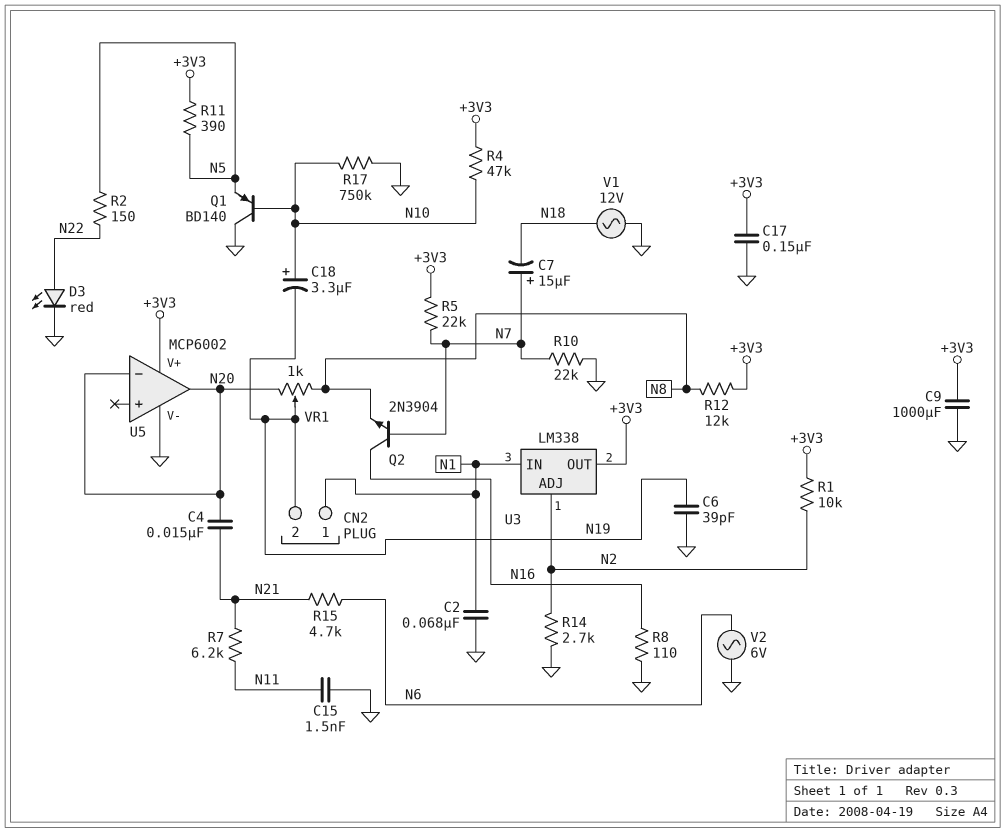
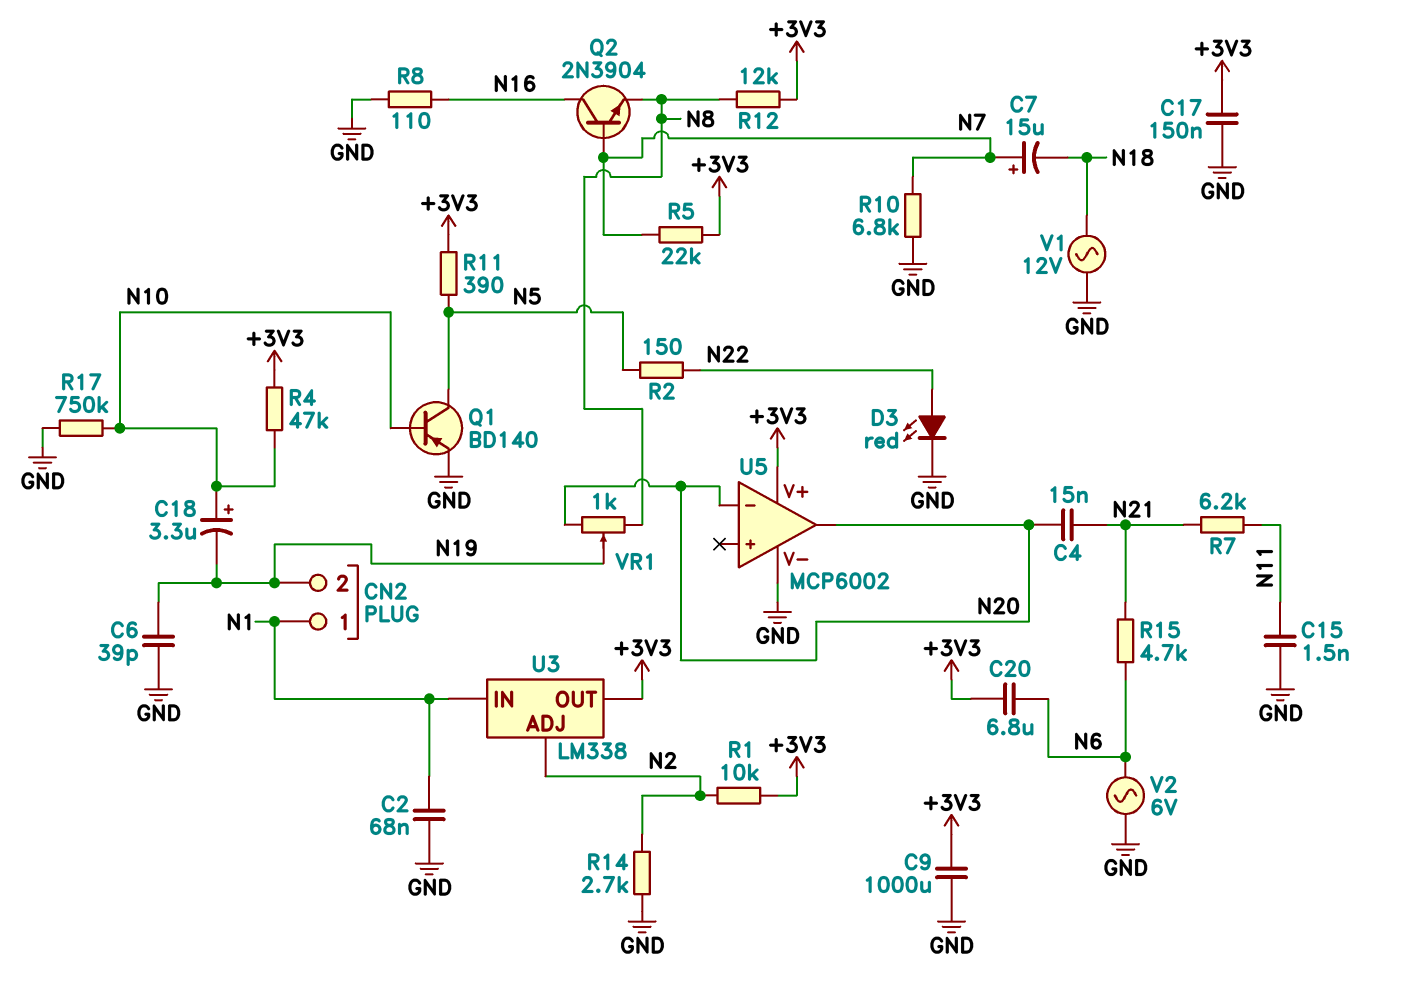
C20: none -> 6.8uF (+3V3, N6)
Q1: PNP BD140 (B N10, C GND, E N5) -> PNP BD140 (B N10, C N5, E GND)
R10: 22k (GND, N7) -> 6.8k (GND, N7)

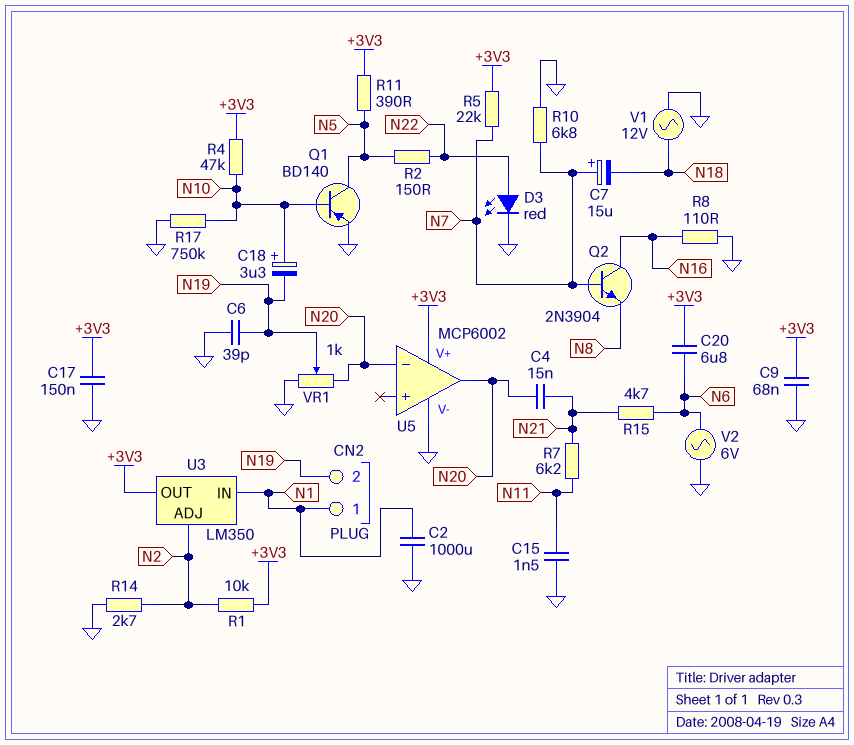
C2: 68nF (GND, N1) -> 1000uF (GND, N1)
C9: 1000uF (+3V3, GND) -> 68nF (+3V3, GND)
R12: 12k (+3V3, N8) -> none
U3: LM338 -> LM350
VR1: 1k (N8, N20, wiper N19) -> 1k (GND, N20, wiper N19)

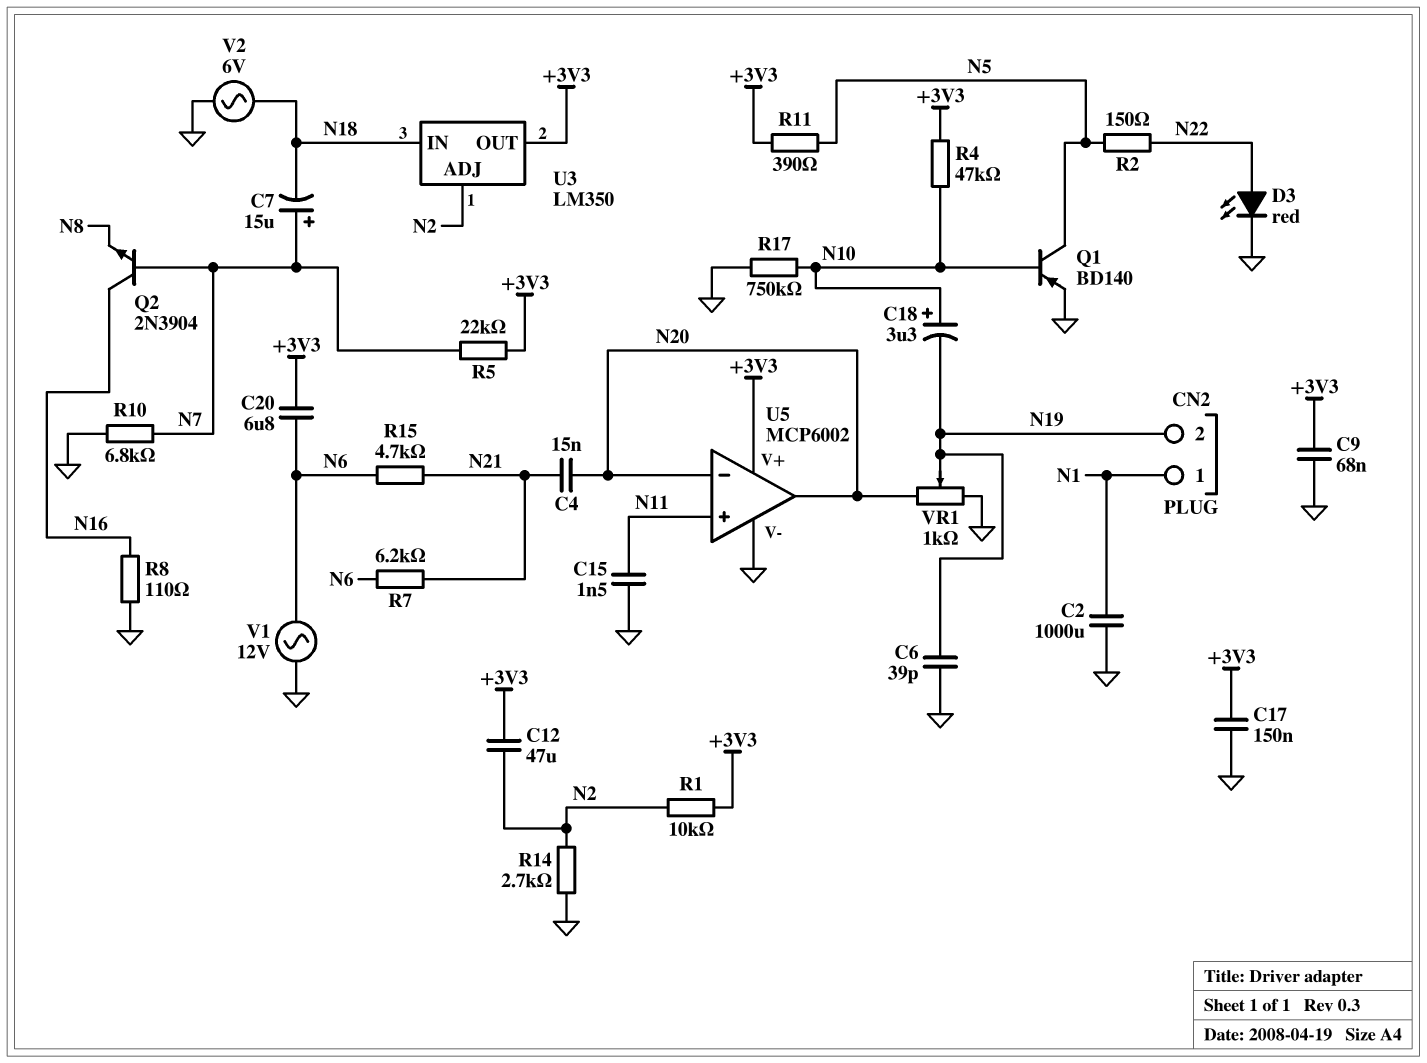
C12: none -> 47uF (+3V3, N2)
R7: 6.2k (N11, N21) -> 6.2k (N6, N21)
U3 pin IN: N1 -> N18
U5 pin in+: none -> N11
V1: AC 12V (GND, N18) -> AC 12V (GND, N6)
V2: AC 6V (GND, N6) -> AC 6V (GND, N18)

